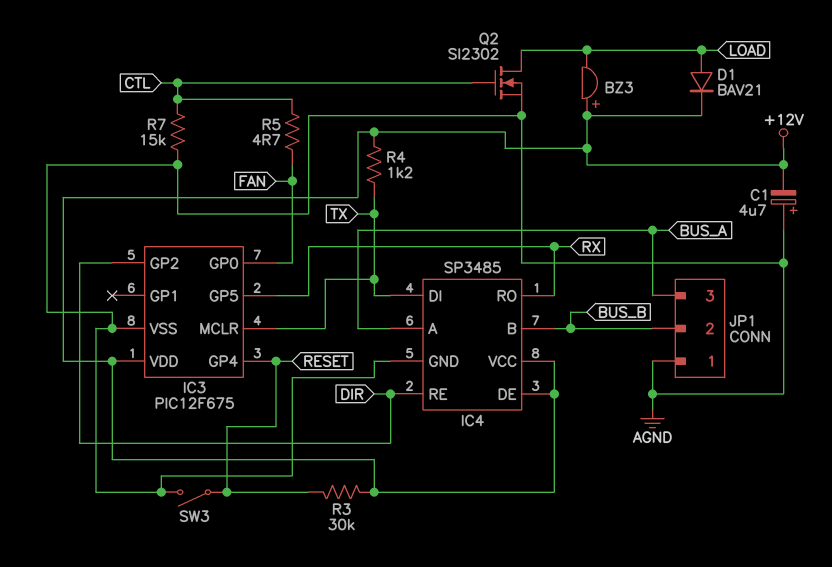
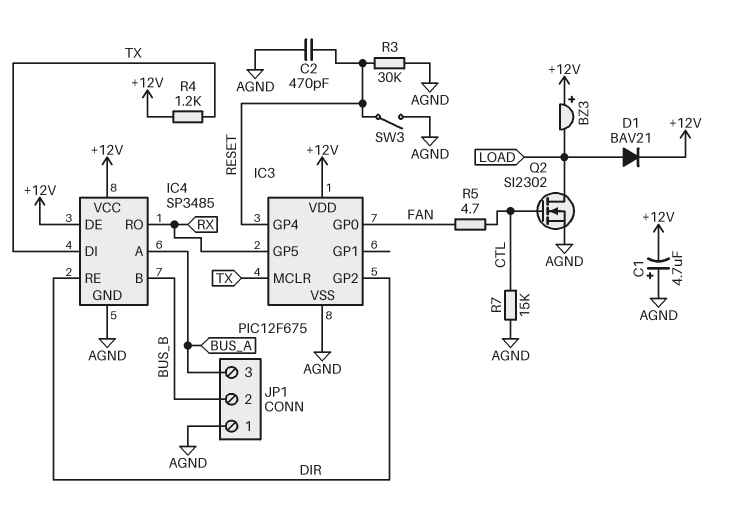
C2: none -> 470pF (AGND, RESET)
R3: 30k (+12V, RESET) -> 30k (AGND, RESET)

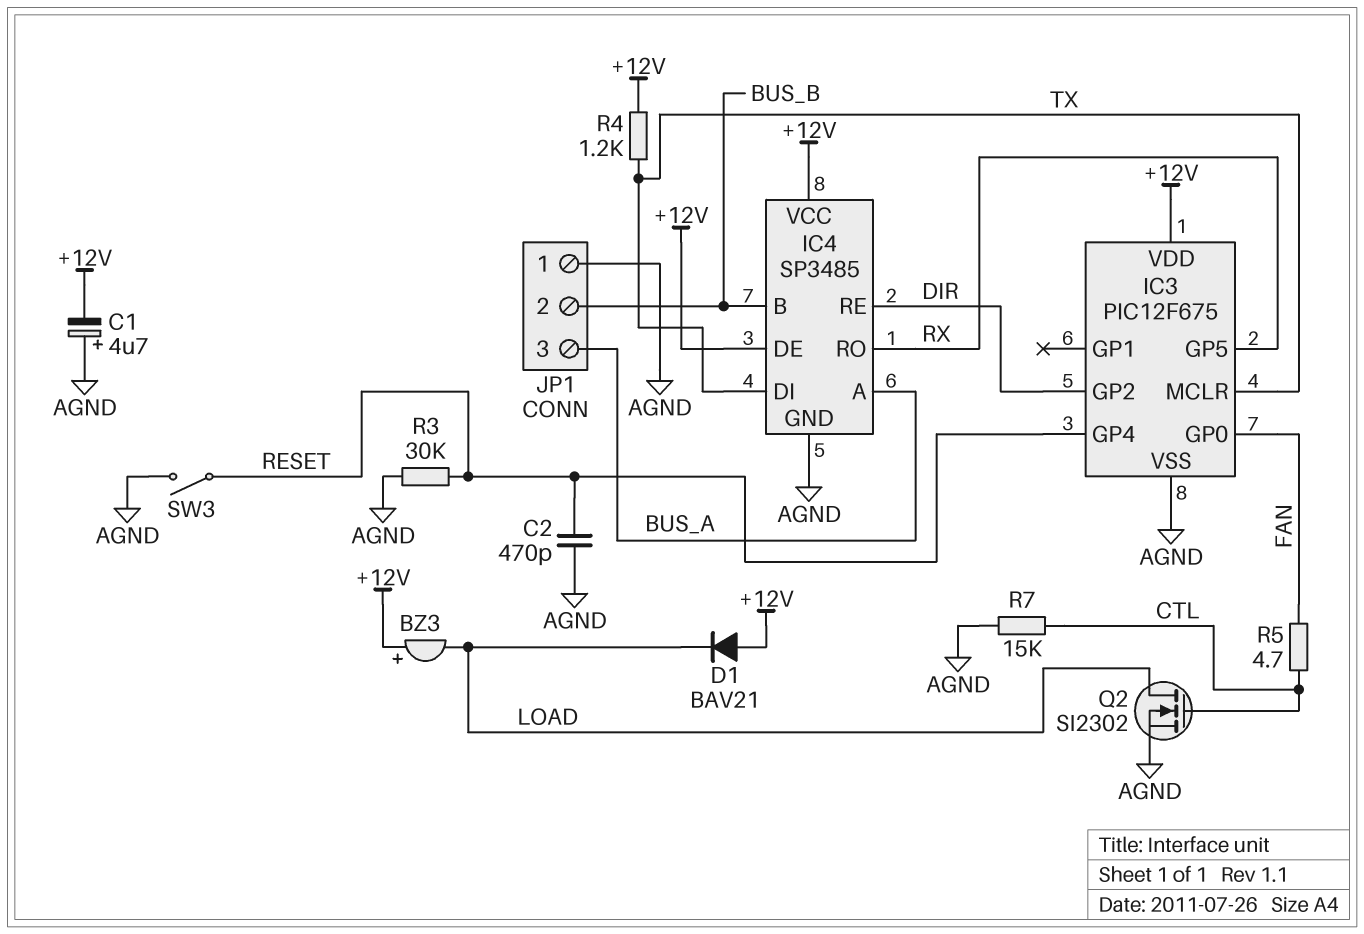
D1: diode BAV21 (A LOAD, K +12V) -> diode BAV21 (A +12V, K LOAD)

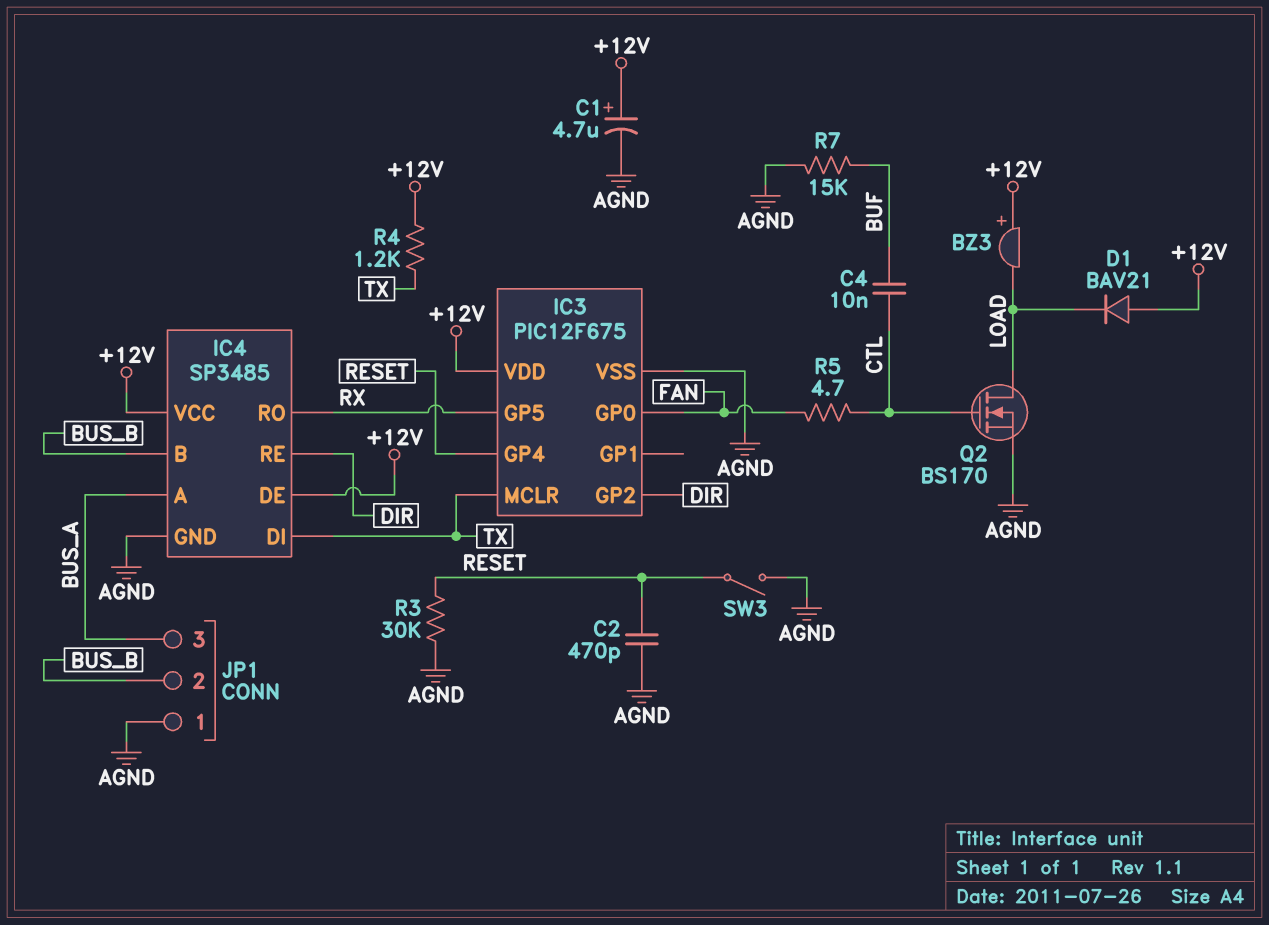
C1: 4.7uF (plus AGND, minus +12V) -> 4.7uF (plus +12V, minus AGND)
C4: none -> 10nF (BUF, CTL)
Q2: NMOS SI2302 (G CTL, D LOAD, S AGND) -> NMOS BS170 (G CTL, D LOAD, S AGND)
R7: 15k (AGND, CTL) -> 15k (AGND, BUF)

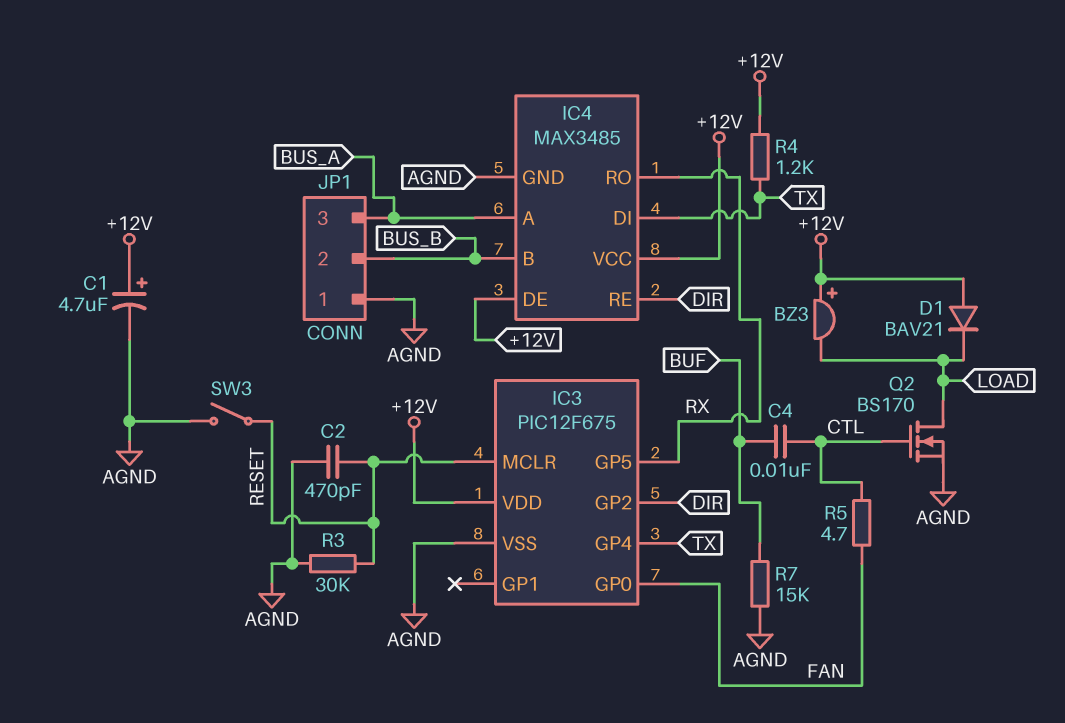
IC3 pin GP4: RESET -> TX
IC3 pin MCLR: TX -> RESET
IC4: SP3485 -> MAX3485

